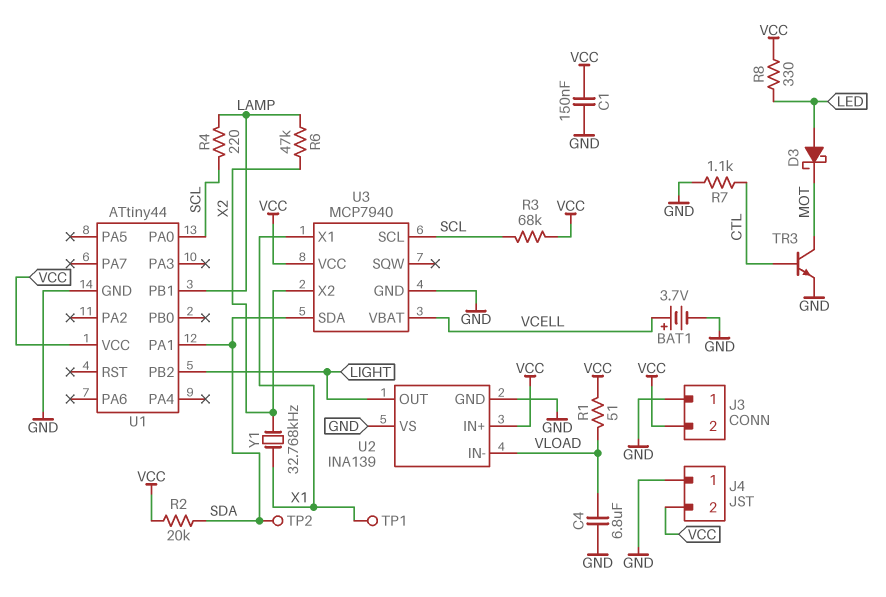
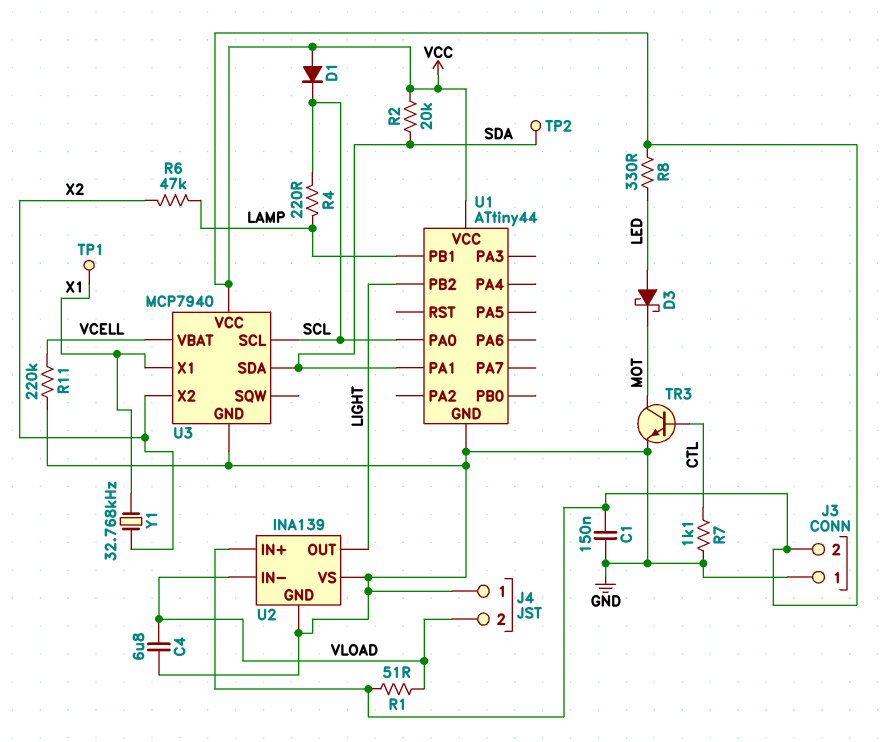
BAT1: 3.7V (plus VCELL, minus GND) -> none
D1: none -> diode (A VCC, K SCL)
J4 pin 2: VCC -> VLOAD
R3: 68k (SCL, VCC) -> none
R11: none -> 220k (GND, VCELL)

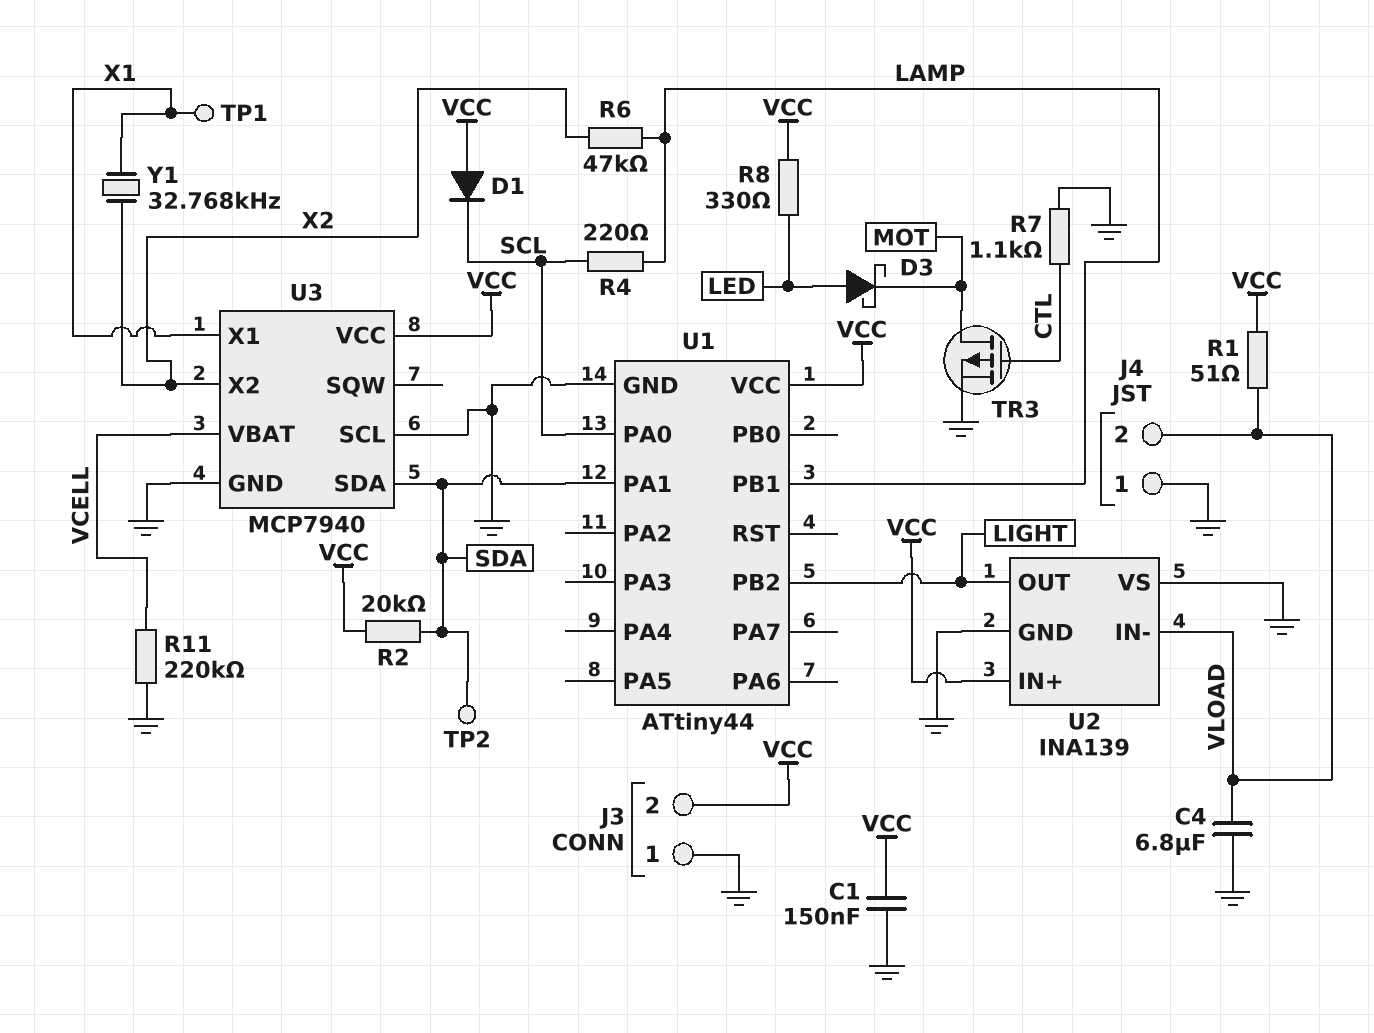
TR3: NPN (B CTL, C MOT, E GND) -> PMOS (G CTL, D MOT, S GND)
U3 pin SCL: SCL -> GND

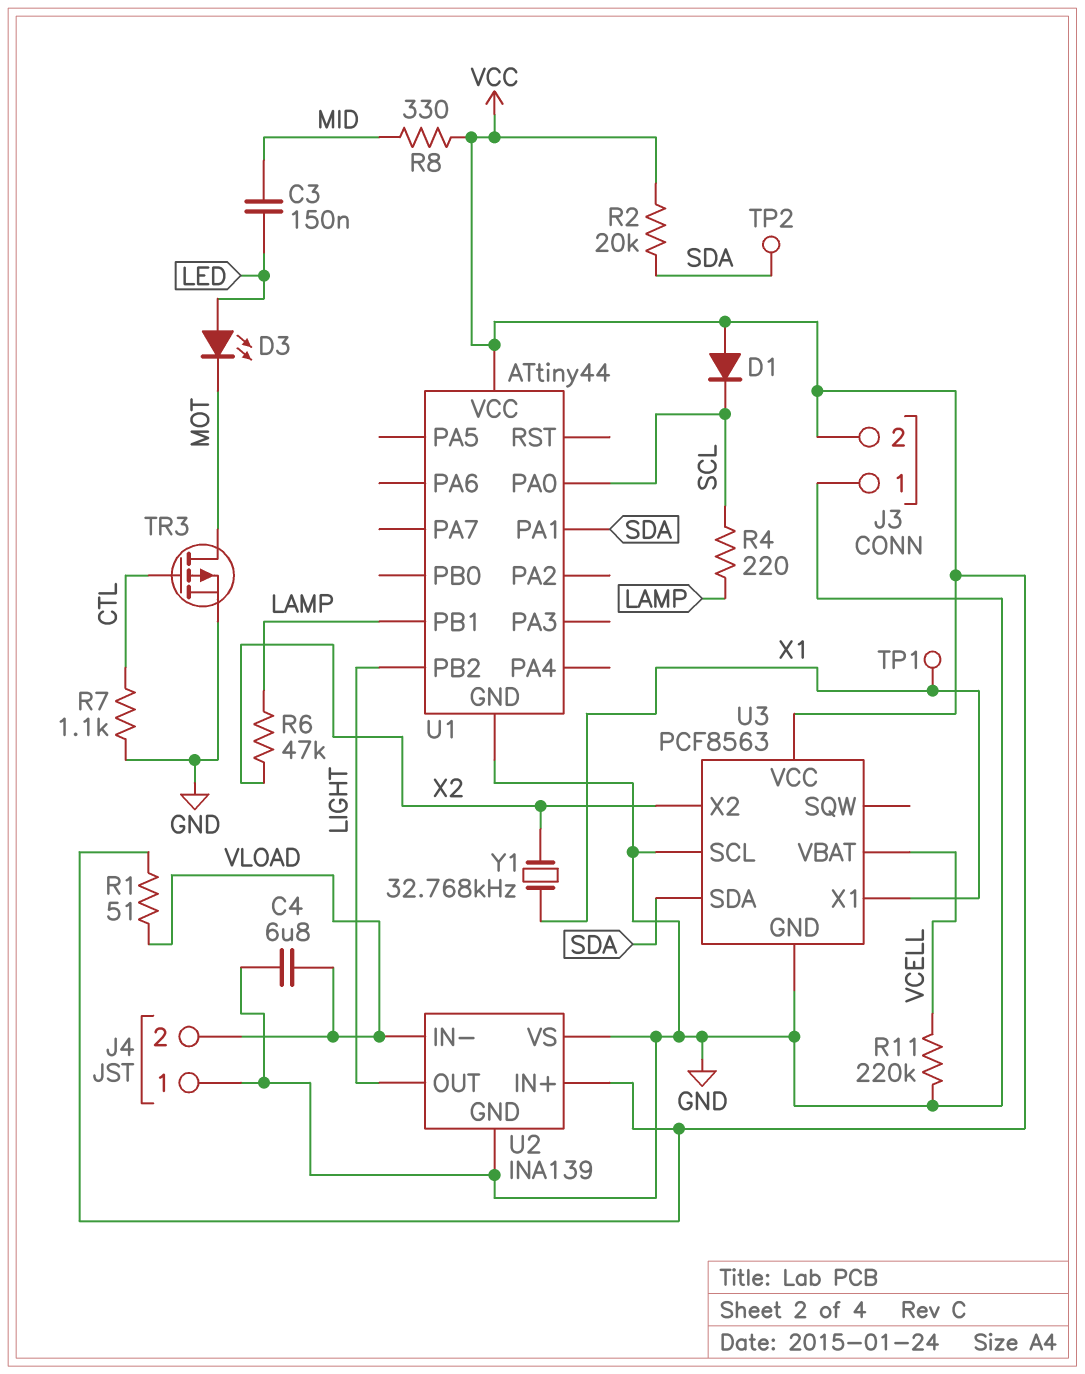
C1: 150nF (GND, VCC) -> none
C3: none -> 150nF (LED, MID)
D3: schottky (A LED, K MOT) -> LED (A LED, K MOT)
R8: 330 (LED, VCC) -> 330 (MID, VCC)
U3: MCP7940 -> PCF8563

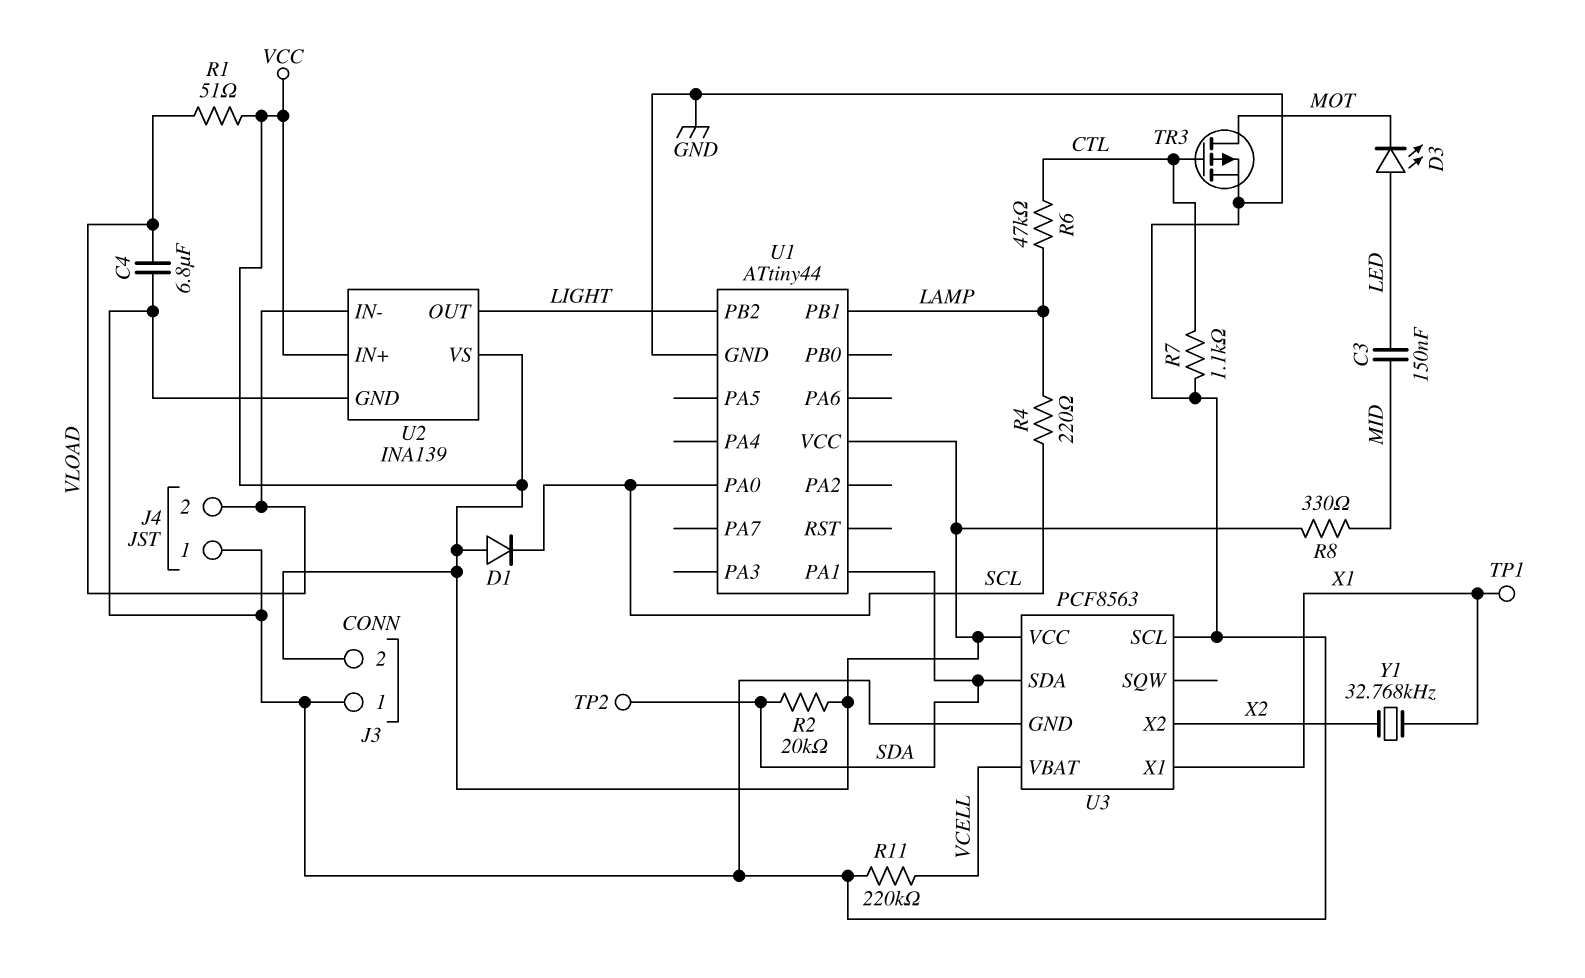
R6: 47k (LAMP, X2) -> 47k (CTL, LAMP)
U2 pin VS: GND -> VCC

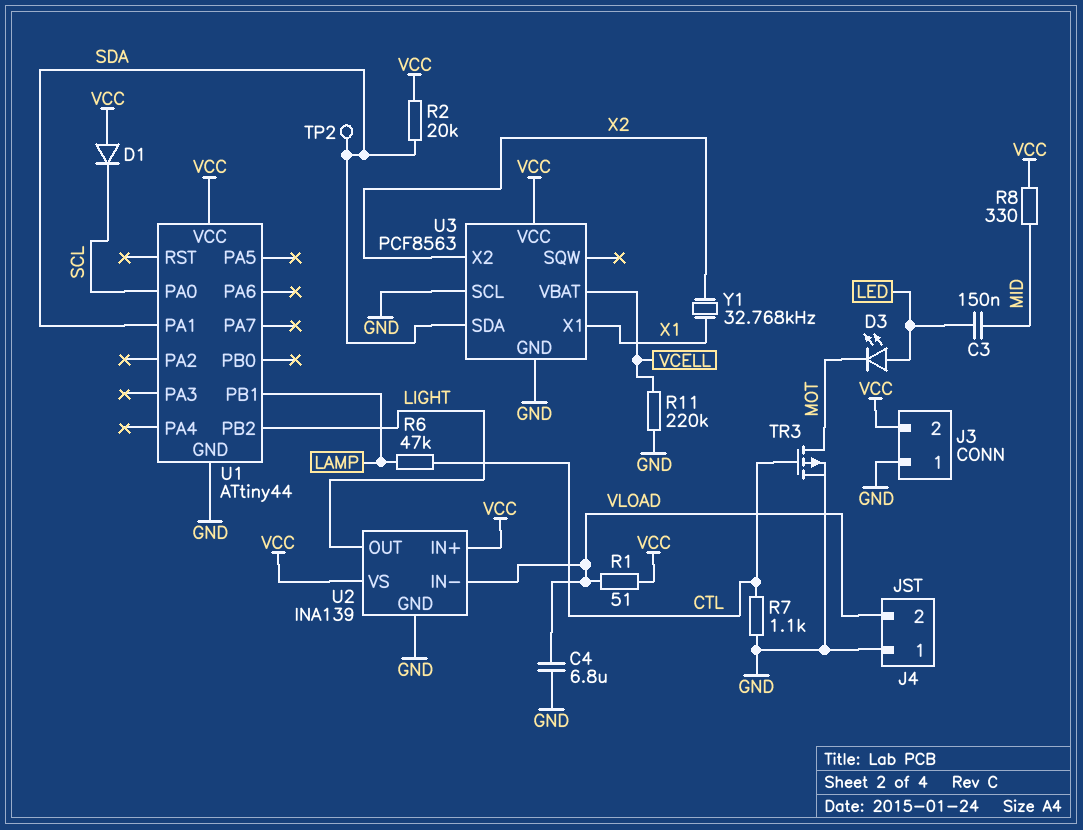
R4: 220 (LAMP, SCL) -> none
TP1: test point (X1) -> none

